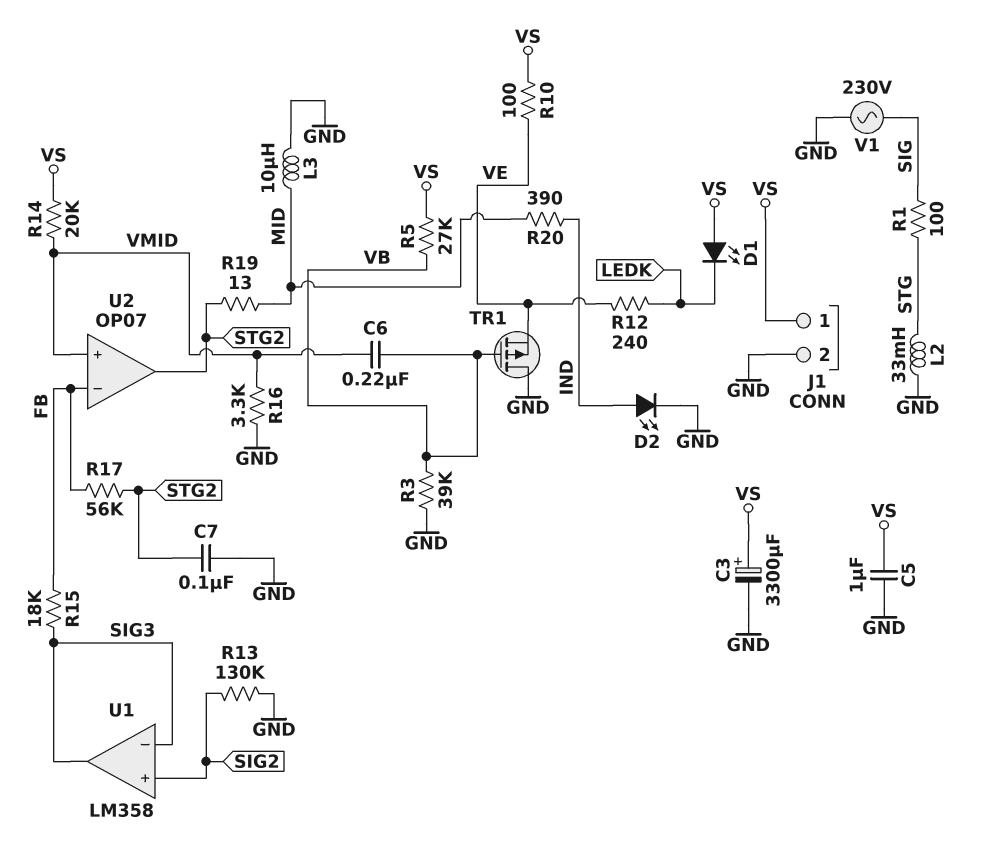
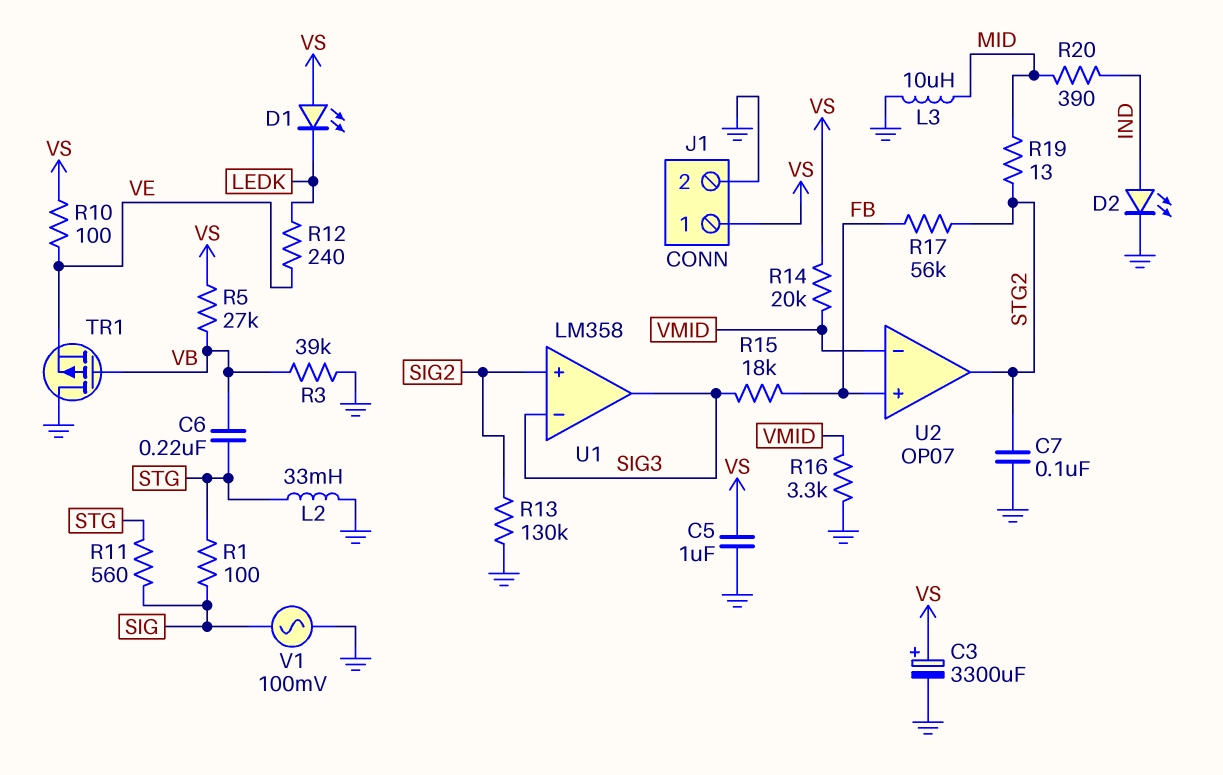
C6: 220nF (VB, VMID) -> 220nF (STG, VB)
R11: none -> 560 (SIG, STG)
U2 pin in+: VMID -> FB
U2 pin in-: FB -> VMID
V1: AC 230V (GND, SIG) -> AC 100mV (GND, SIG)

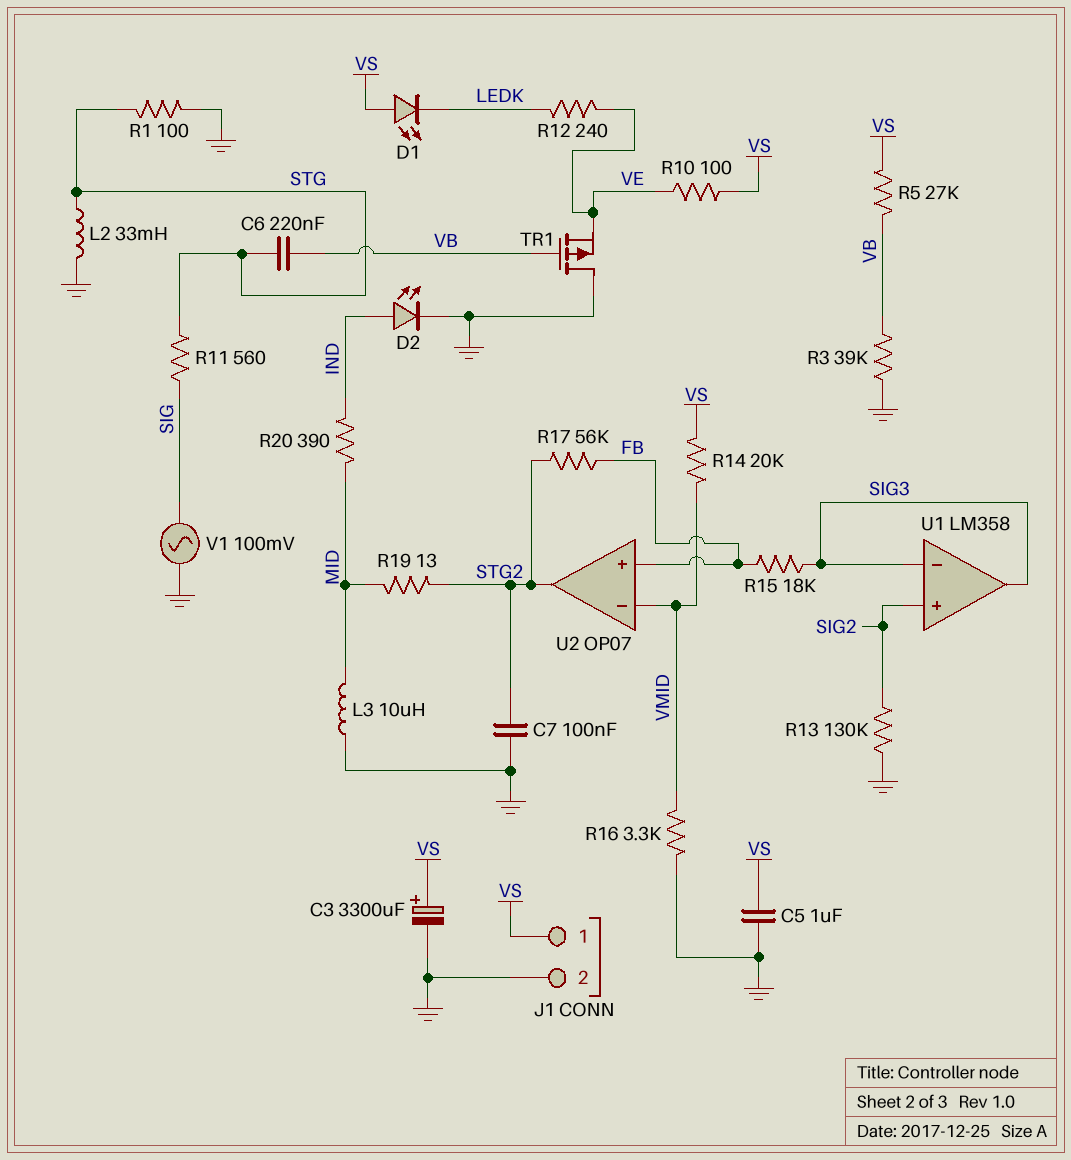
R1: 100 (SIG, STG) -> 100 (GND, STG)

